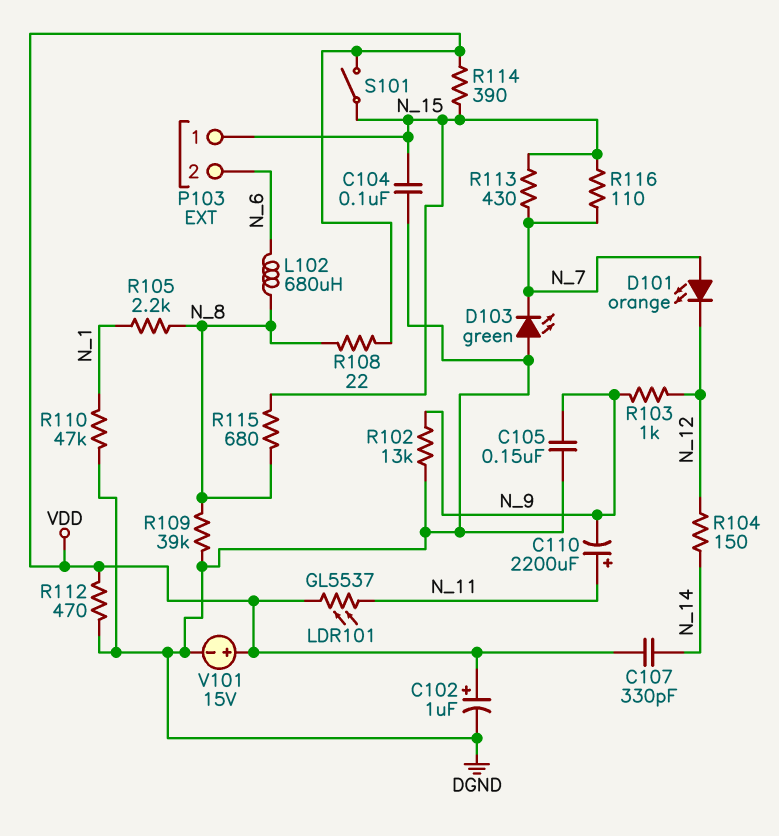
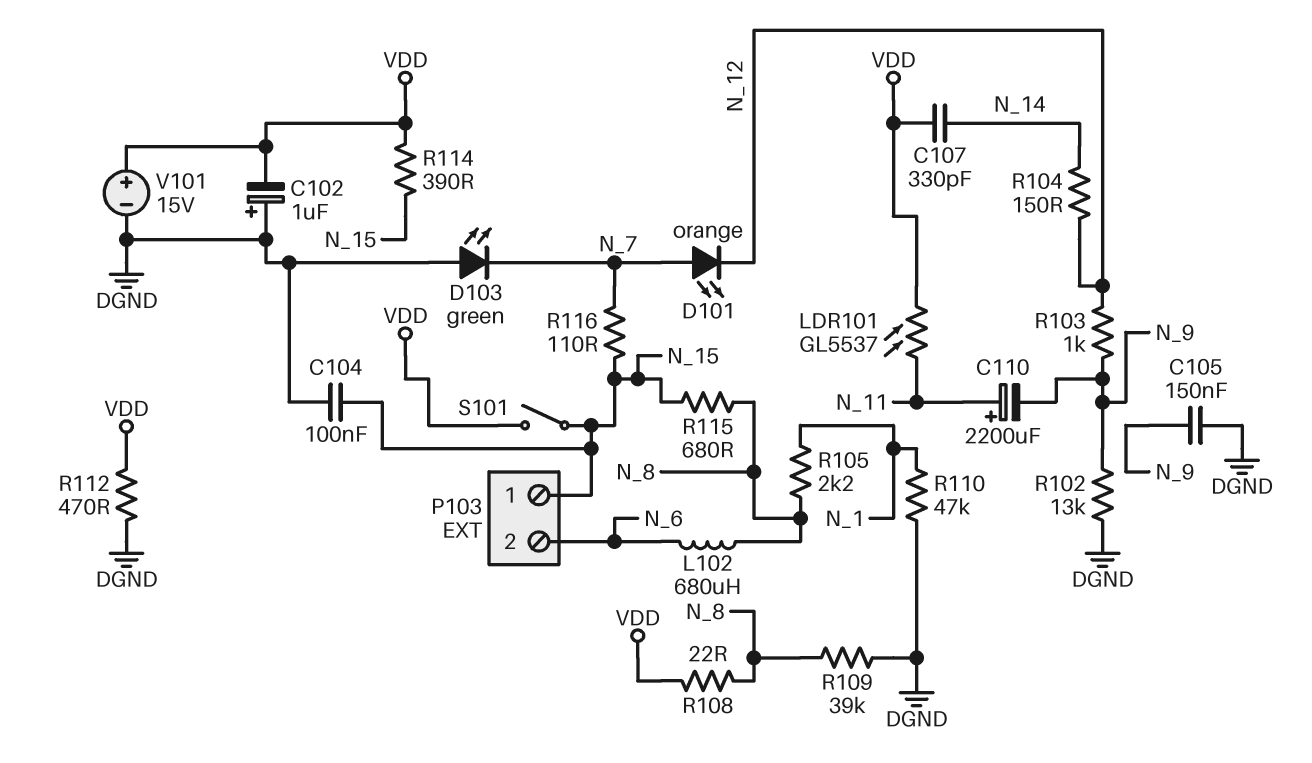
C102: 1uF (plus VDD, minus DGND) -> 1uF (plus DGND, minus VDD)
R113: 430 (N_7, N_15) -> none

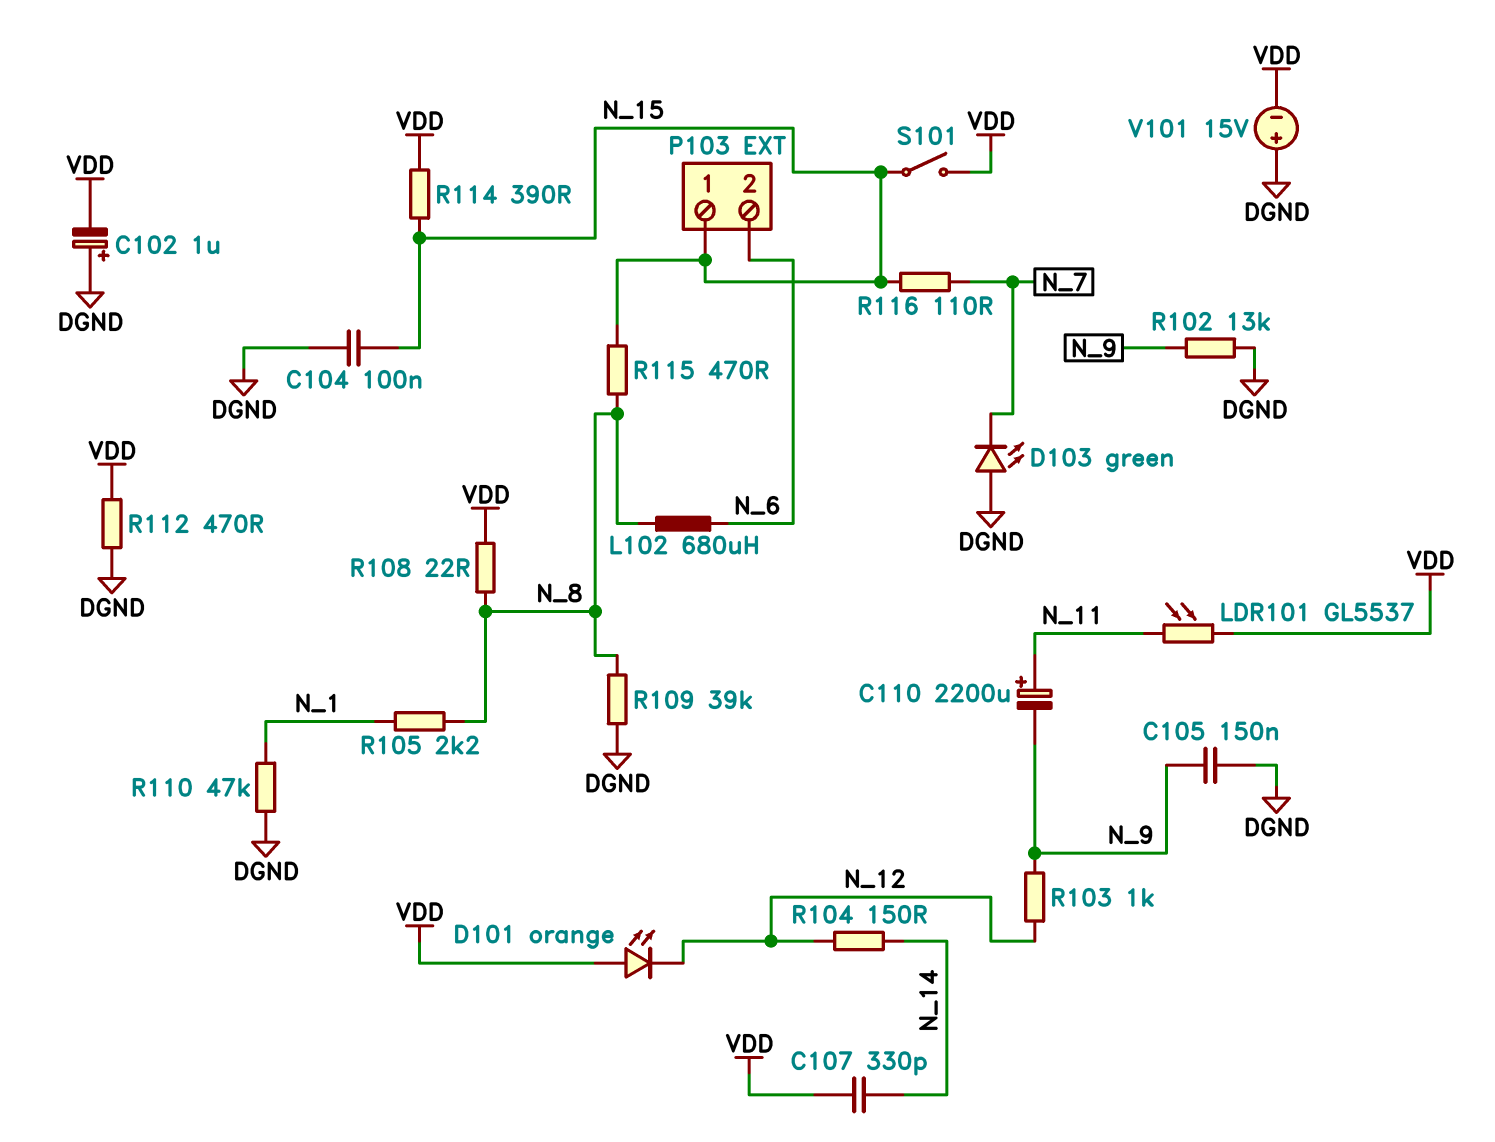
D101: LED orange (A N_7, K N_12) -> LED orange (A VDD, K N_12)
R115: 680 (N_8, N_15) -> 470 (N_8, N_15)
V101: 15V (plus VDD, minus DGND) -> 15V (plus DGND, minus VDD)

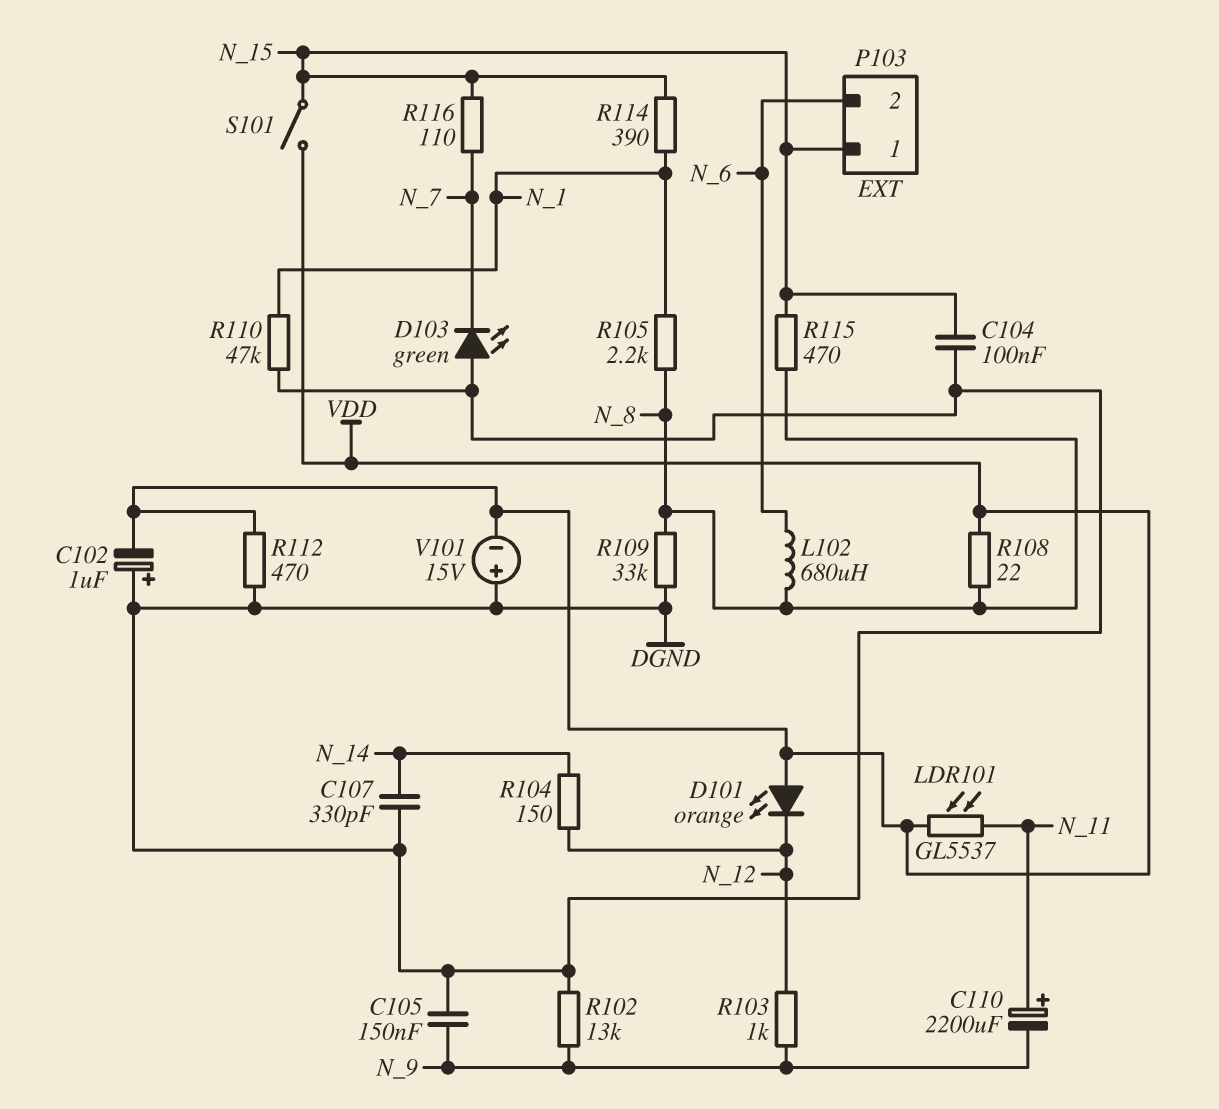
C107: 330pF (N_14, VDD) -> 330pF (DGND, N_14)
R109: 39k (DGND, N_8) -> 33k (DGND, N_8)
R114: 390 (N_15, VDD) -> 390 (N_1, N_15)

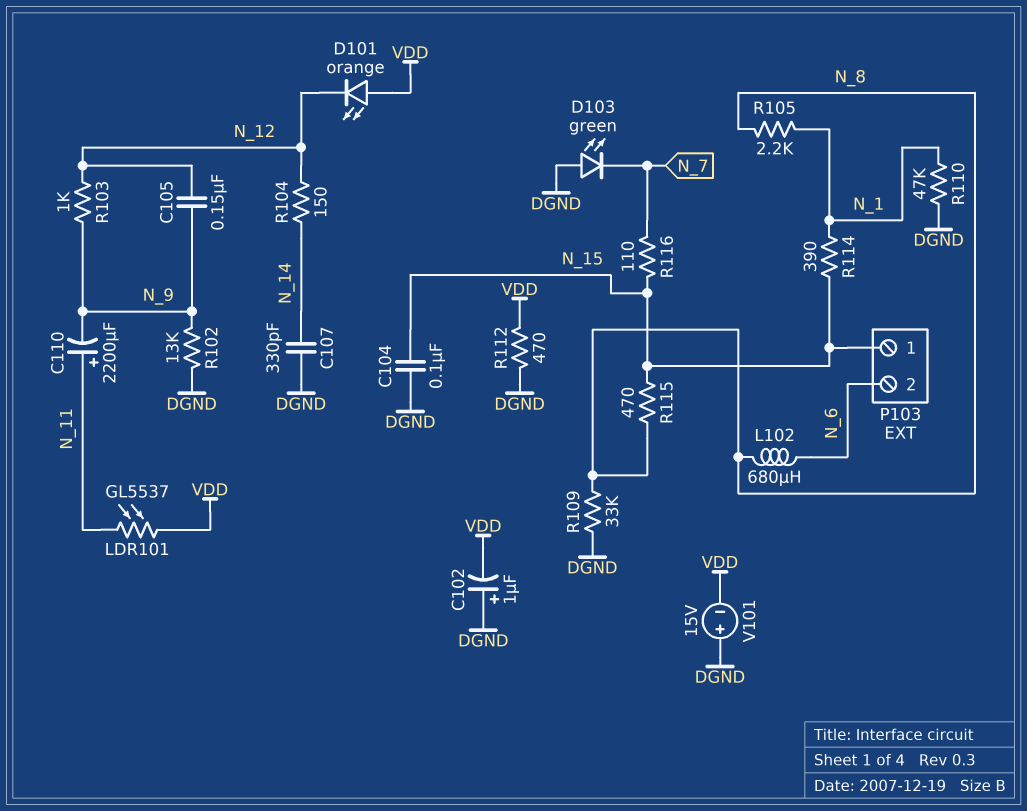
C105: 150nF (DGND, N_9) -> 150nF (N_9, N_12)
R108: 22 (N_8, VDD) -> none
S101: switch (N_15, VDD) -> none

